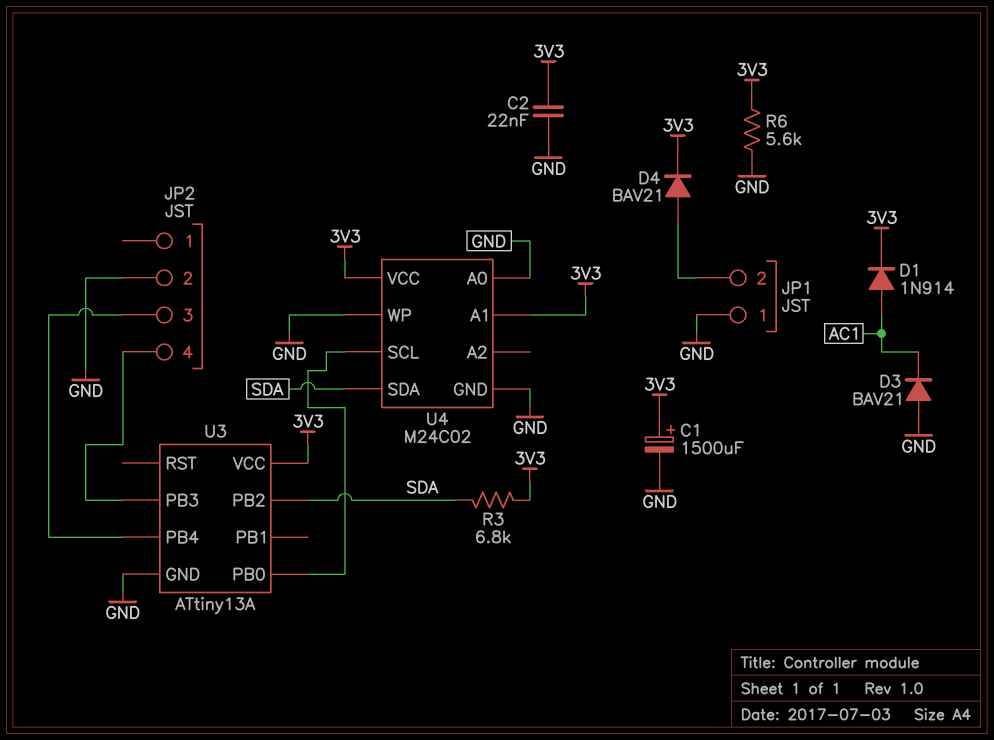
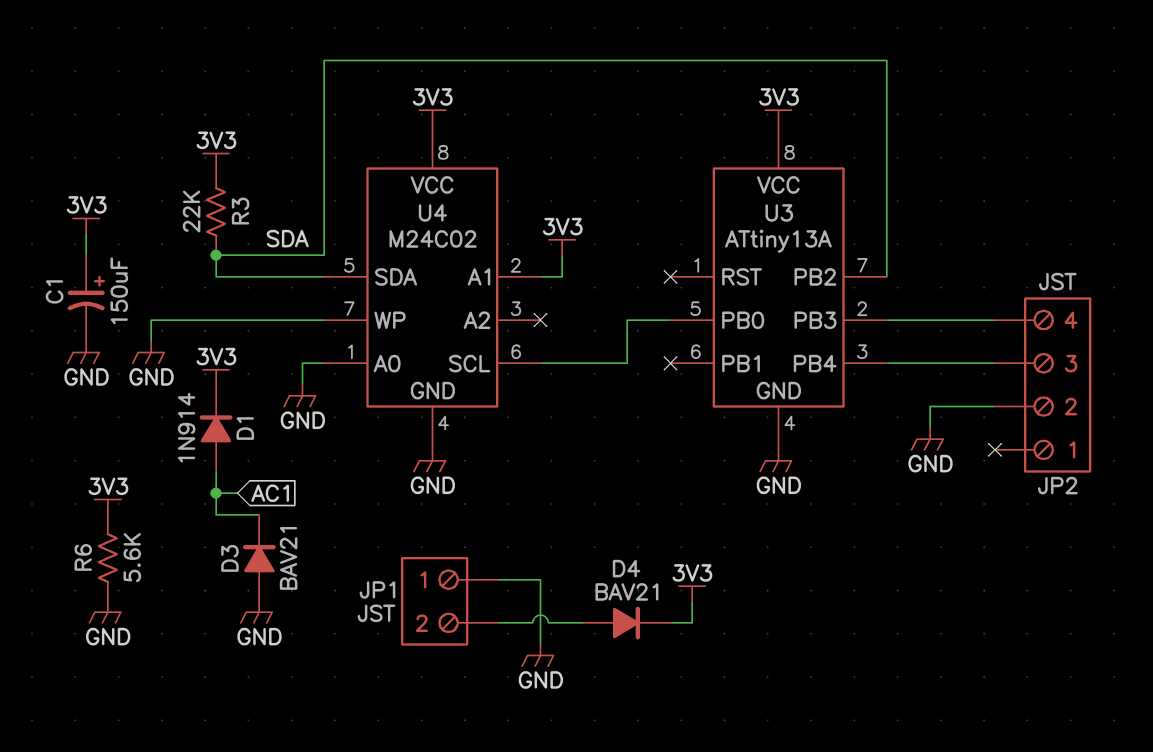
C1: 1500uF (plus 3V3, minus GND) -> 150uF (plus 3V3, minus GND)
C2: 22nF (3V3, GND) -> none
R3: 6.8k (3V3, SDA) -> 22k (3V3, SDA)

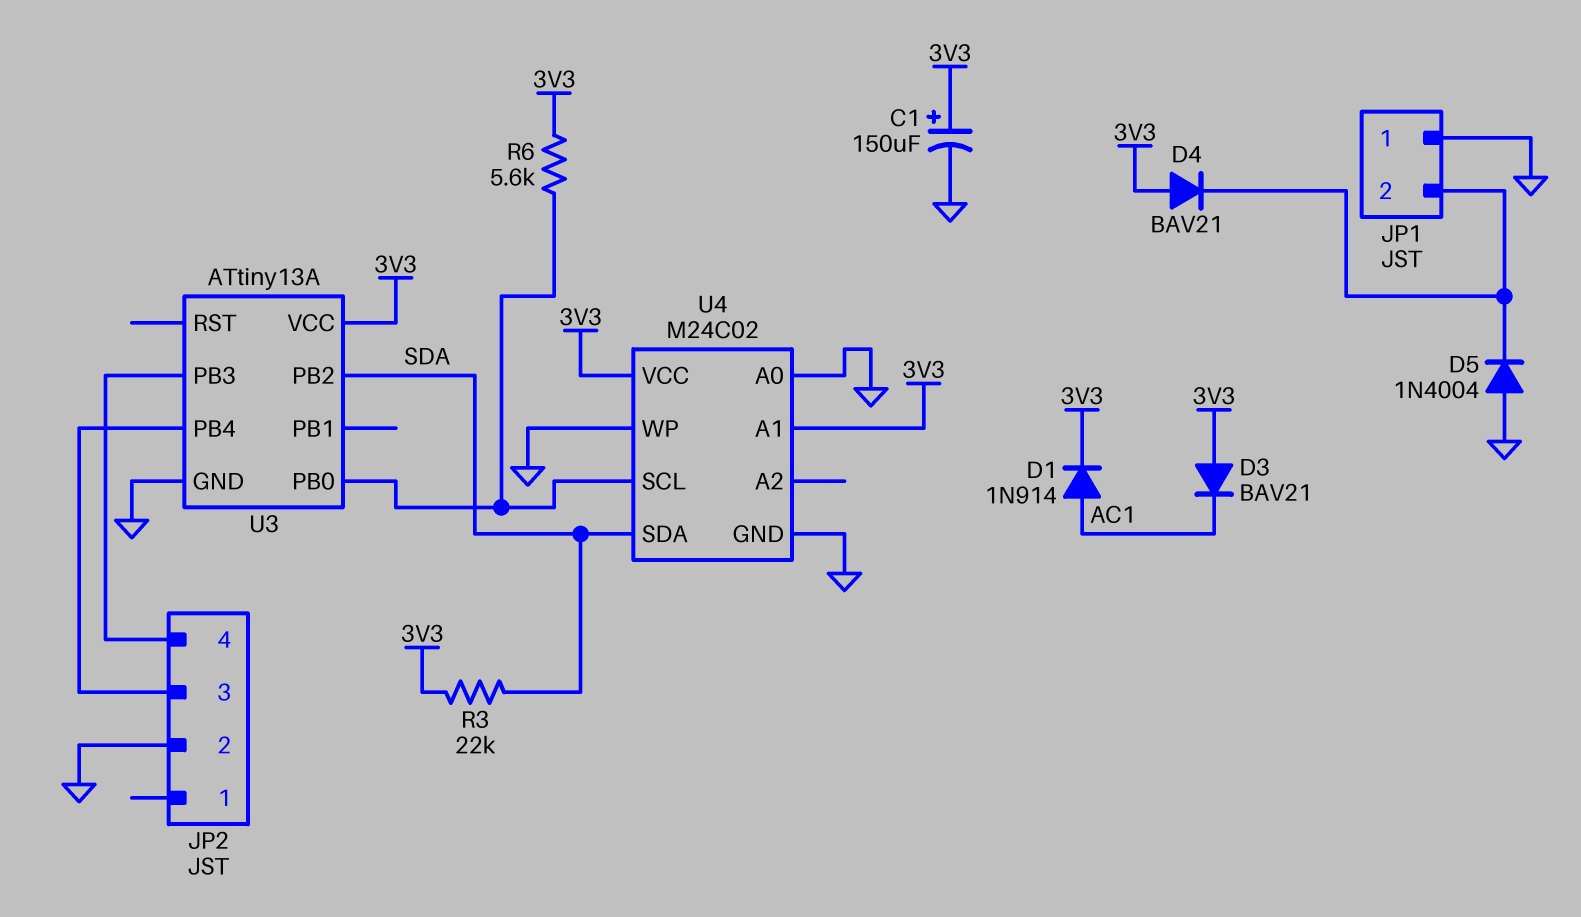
D3: diode BAV21 (A GND, K AC1) -> diode BAV21 (A 3V3, K AC1)
D4: diode BAV21 (A JP1/2, K 3V3) -> diode BAV21 (A 3V3, K JP1/2)
D5: none -> diode 1N4004 (A GND, K JP1/2)
R6: 5.6k (3V3, GND) -> 5.6k (3V3, U3/PB0)

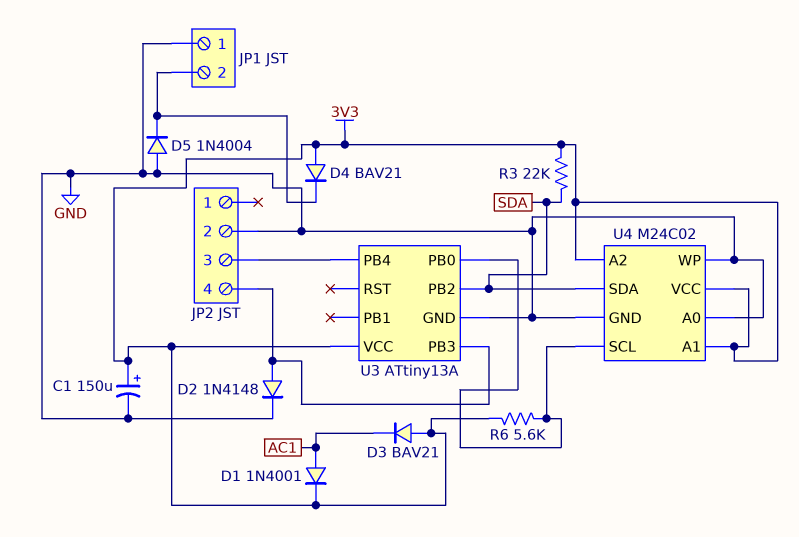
D1: diode 1N914 (A AC1, K 3V3) -> diode 1N4001 (A AC1, K 3V3)
D2: none -> diode 1N4148 (A JP2/4, K GND)
U4 pin A2: none -> 3V3

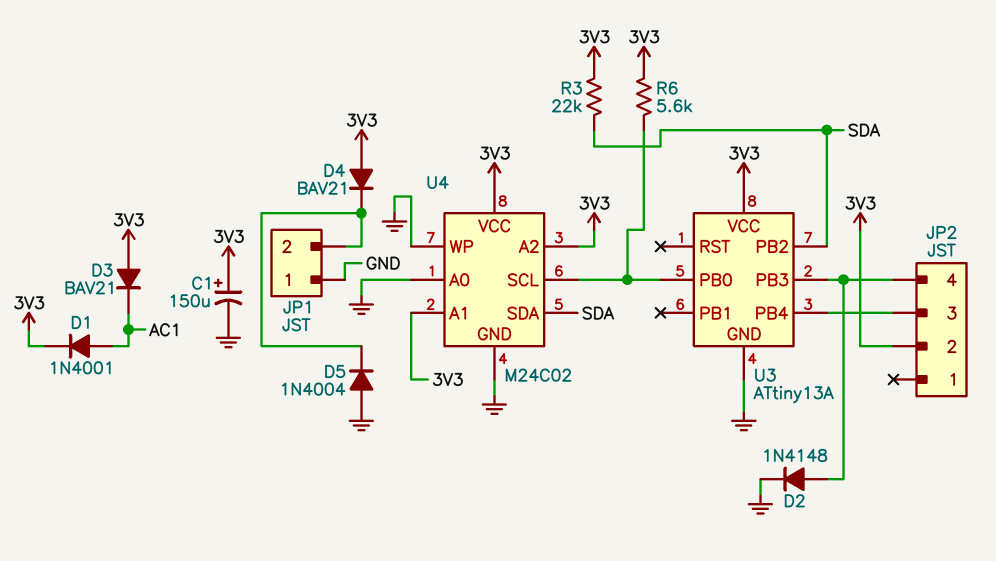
JP2 pin 2: GND -> 3V3

